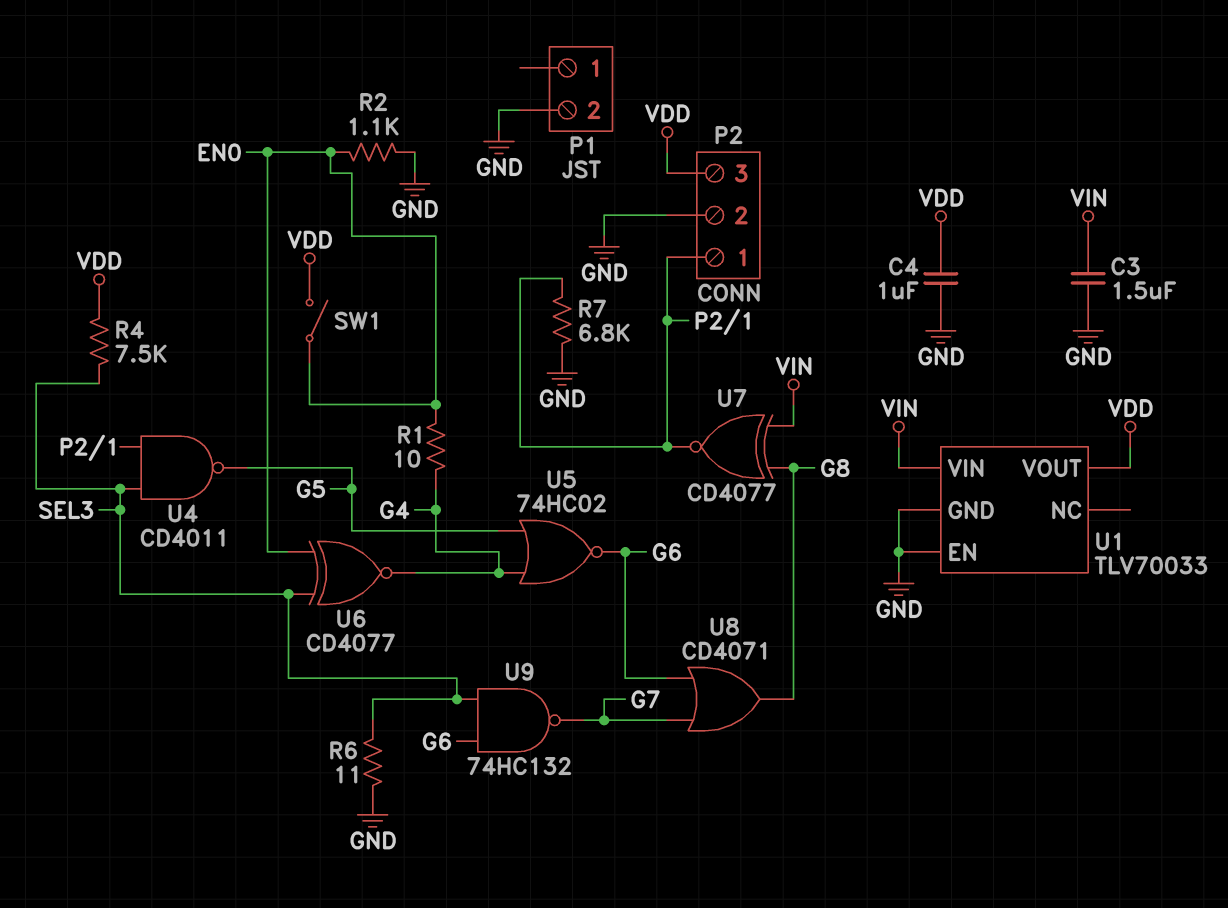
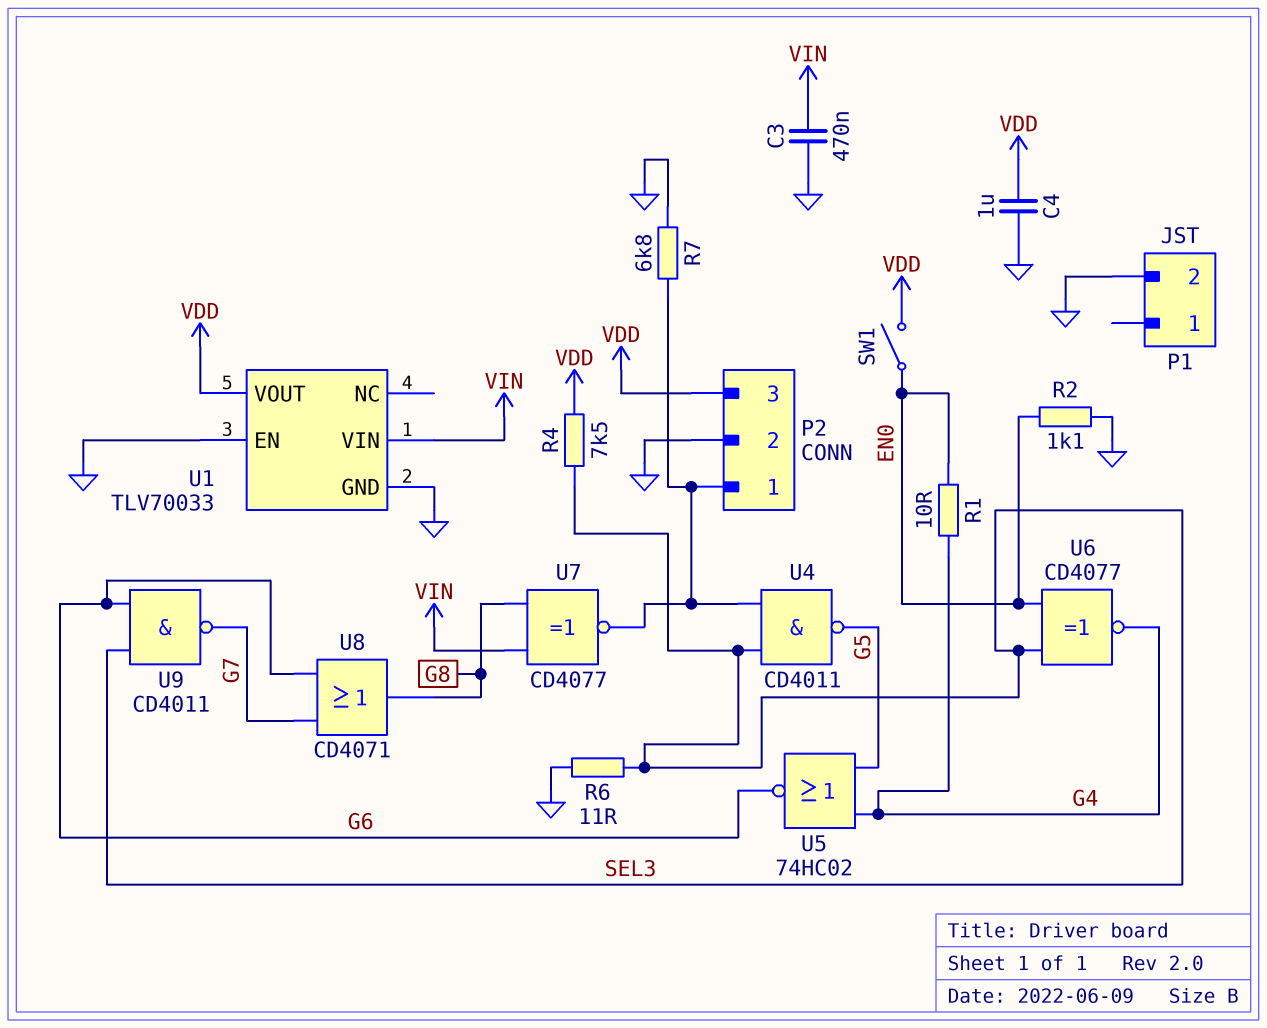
C3: 1.5uF (GND, VIN) -> 470nF (GND, VIN)
U9: NAND 74HC132 (in G6, in SEL3, out G7) -> NAND CD4011 (in G6, in SEL3, out G7)

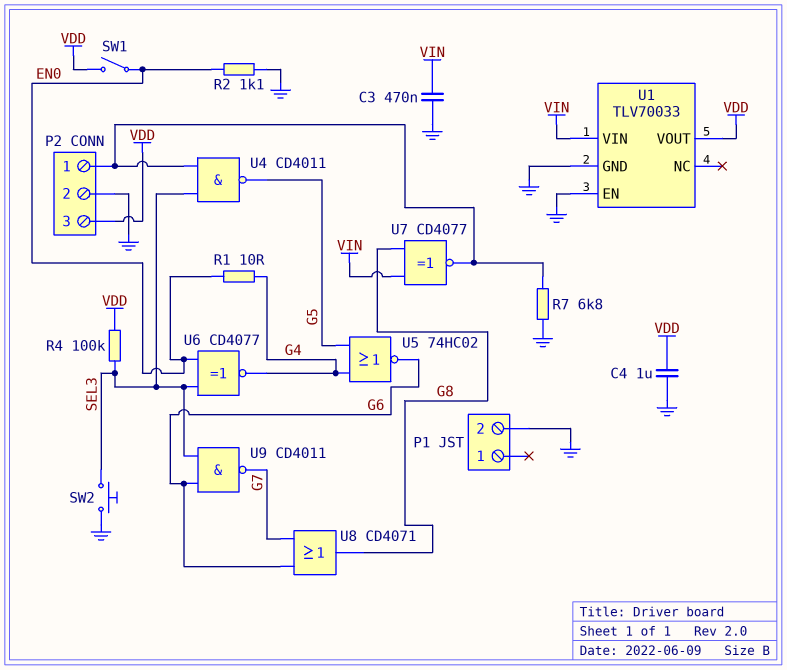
R4: 7.5k (SEL3, VDD) -> 100k (SEL3, VDD)
R6: 11 (GND, SEL3) -> none
SW2: none -> button (GND, SEL3)

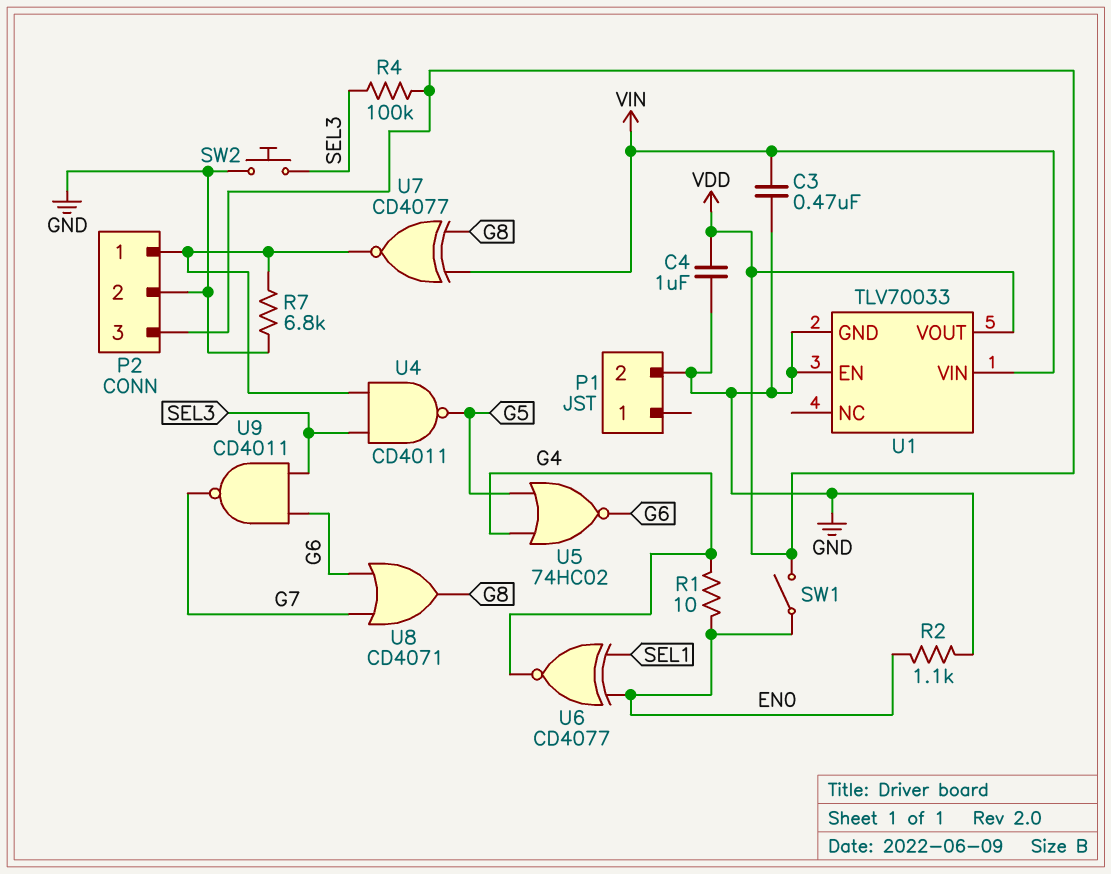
U6: XNOR CD4077 (in EN0, in SEL3, out G4) -> XNOR CD4077 (in EN0, in SEL1, out G4)

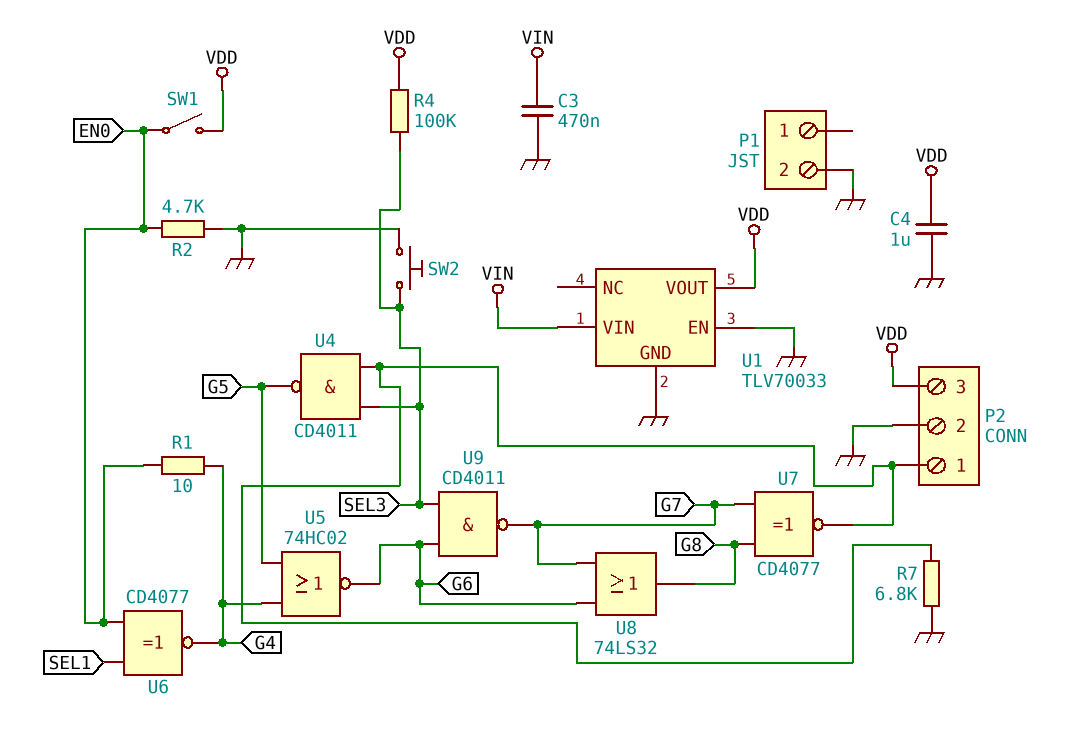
R2: 1.1k (EN0, GND) -> 4.7k (EN0, GND)
U7: XNOR CD4077 (in G8, in VIN, out P2/1) -> XNOR CD4077 (in G7, in G8, out P2/1)
U8: OR CD4071 (in G6, in G7, out G8) -> OR 74LS32 (in G6, in G7, out G8)

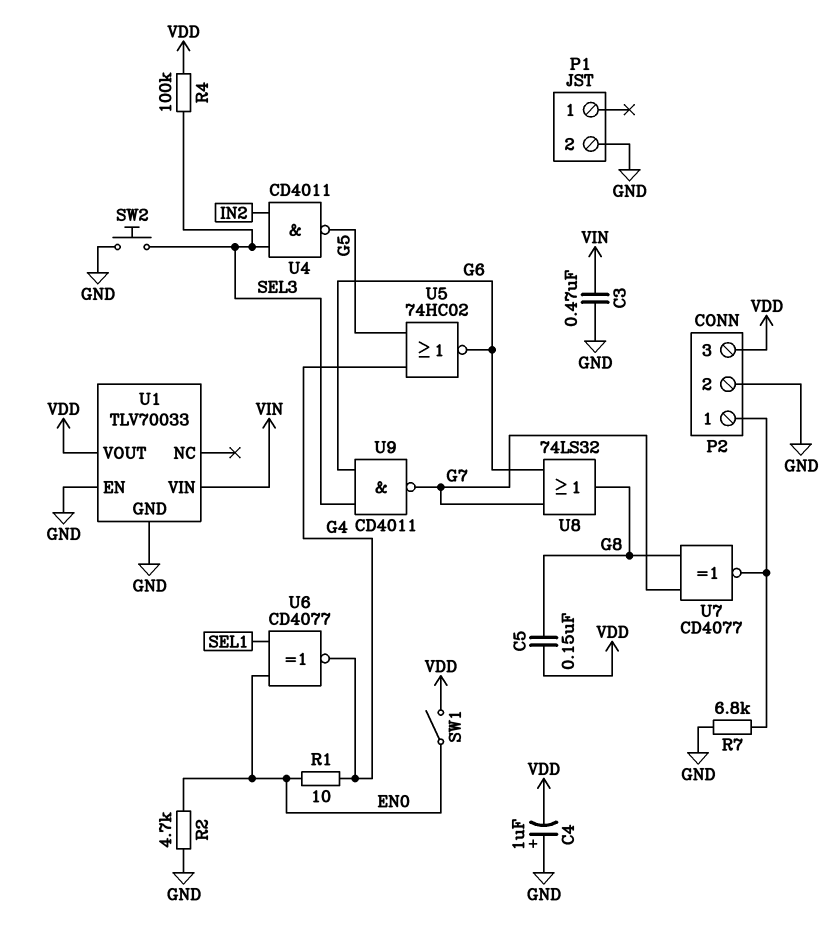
C4: 1uF (GND, VDD) -> 1uF (plus GND, minus VDD)
C5: none -> 150nF (G8, VDD)
U4: NAND CD4011 (in P2/1, in SEL3, out G5) -> NAND CD4011 (in IN2, in SEL3, out G5)

